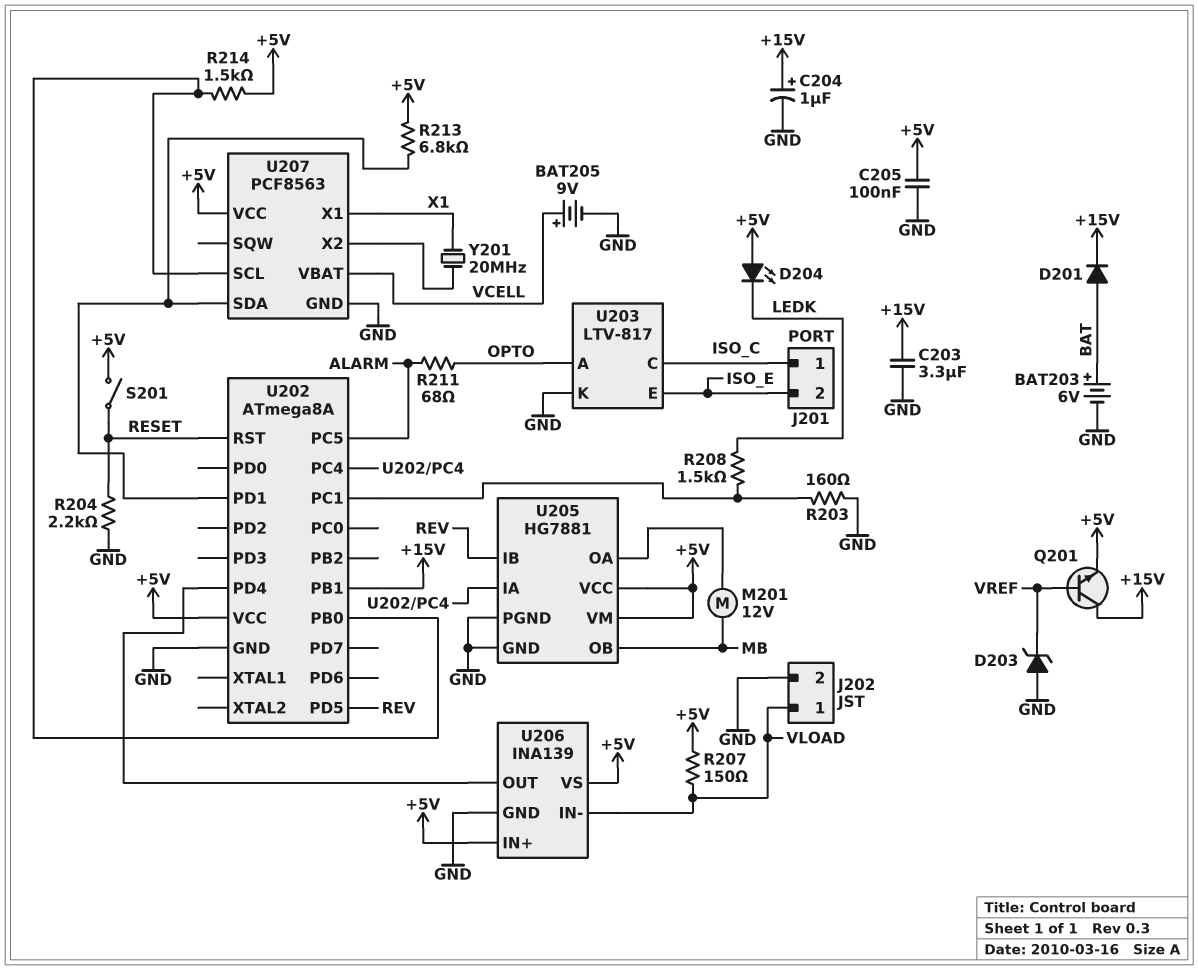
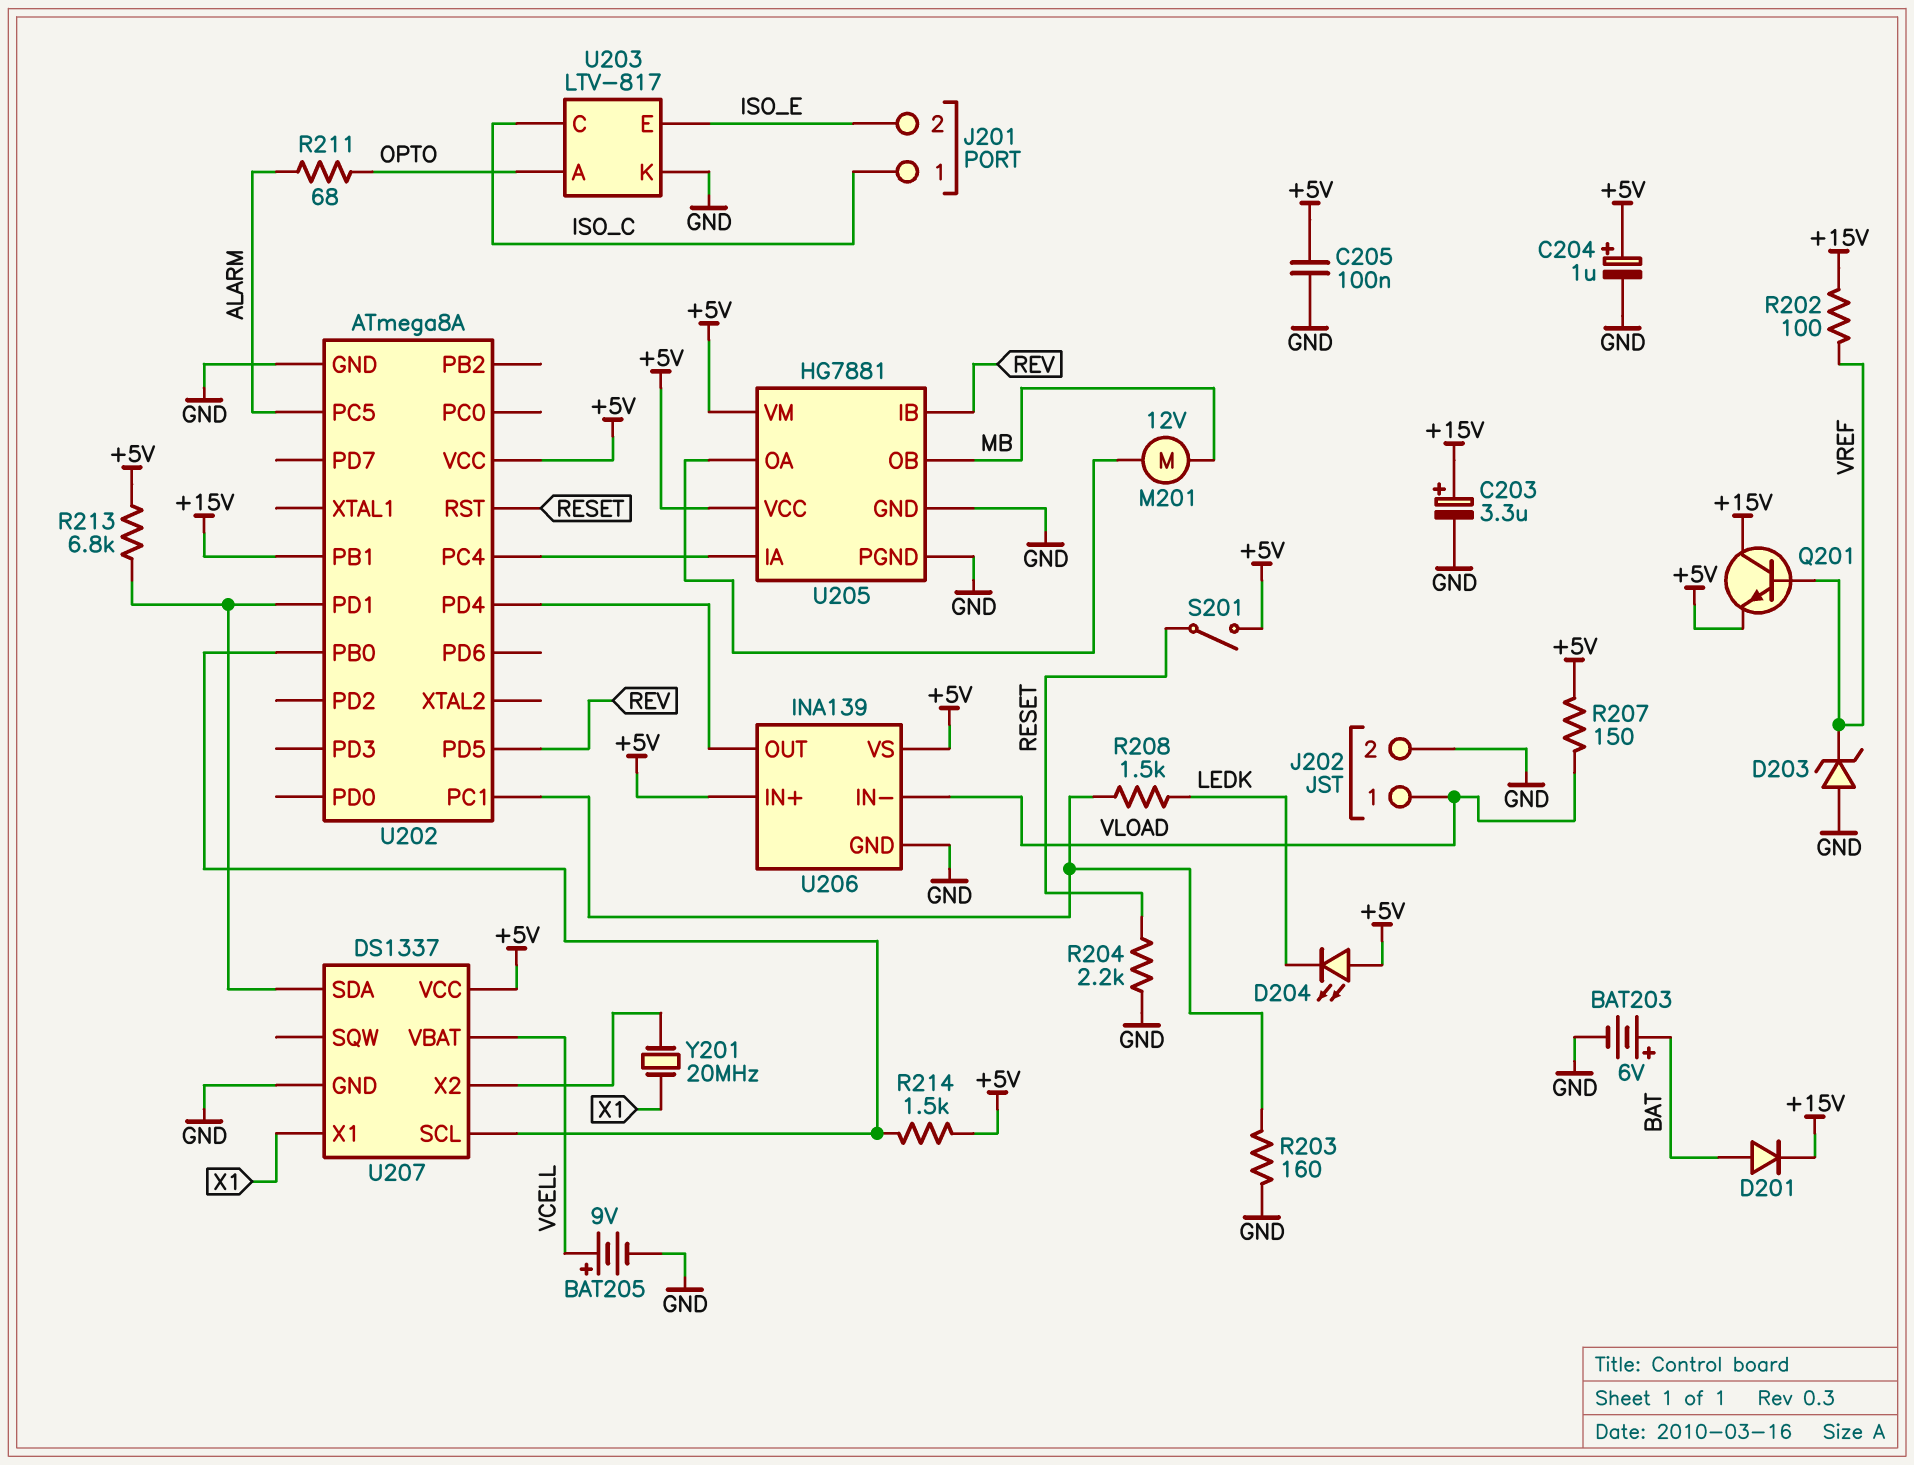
C203: 3.3uF (+15V, GND) -> 3.3uF (plus +15V, minus GND)
C204: 1uF (plus +15V, minus GND) -> 1uF (plus +5V, minus GND)
R202: none -> 100 (+15V, VREF)
U207: PCF8563 -> DS1337

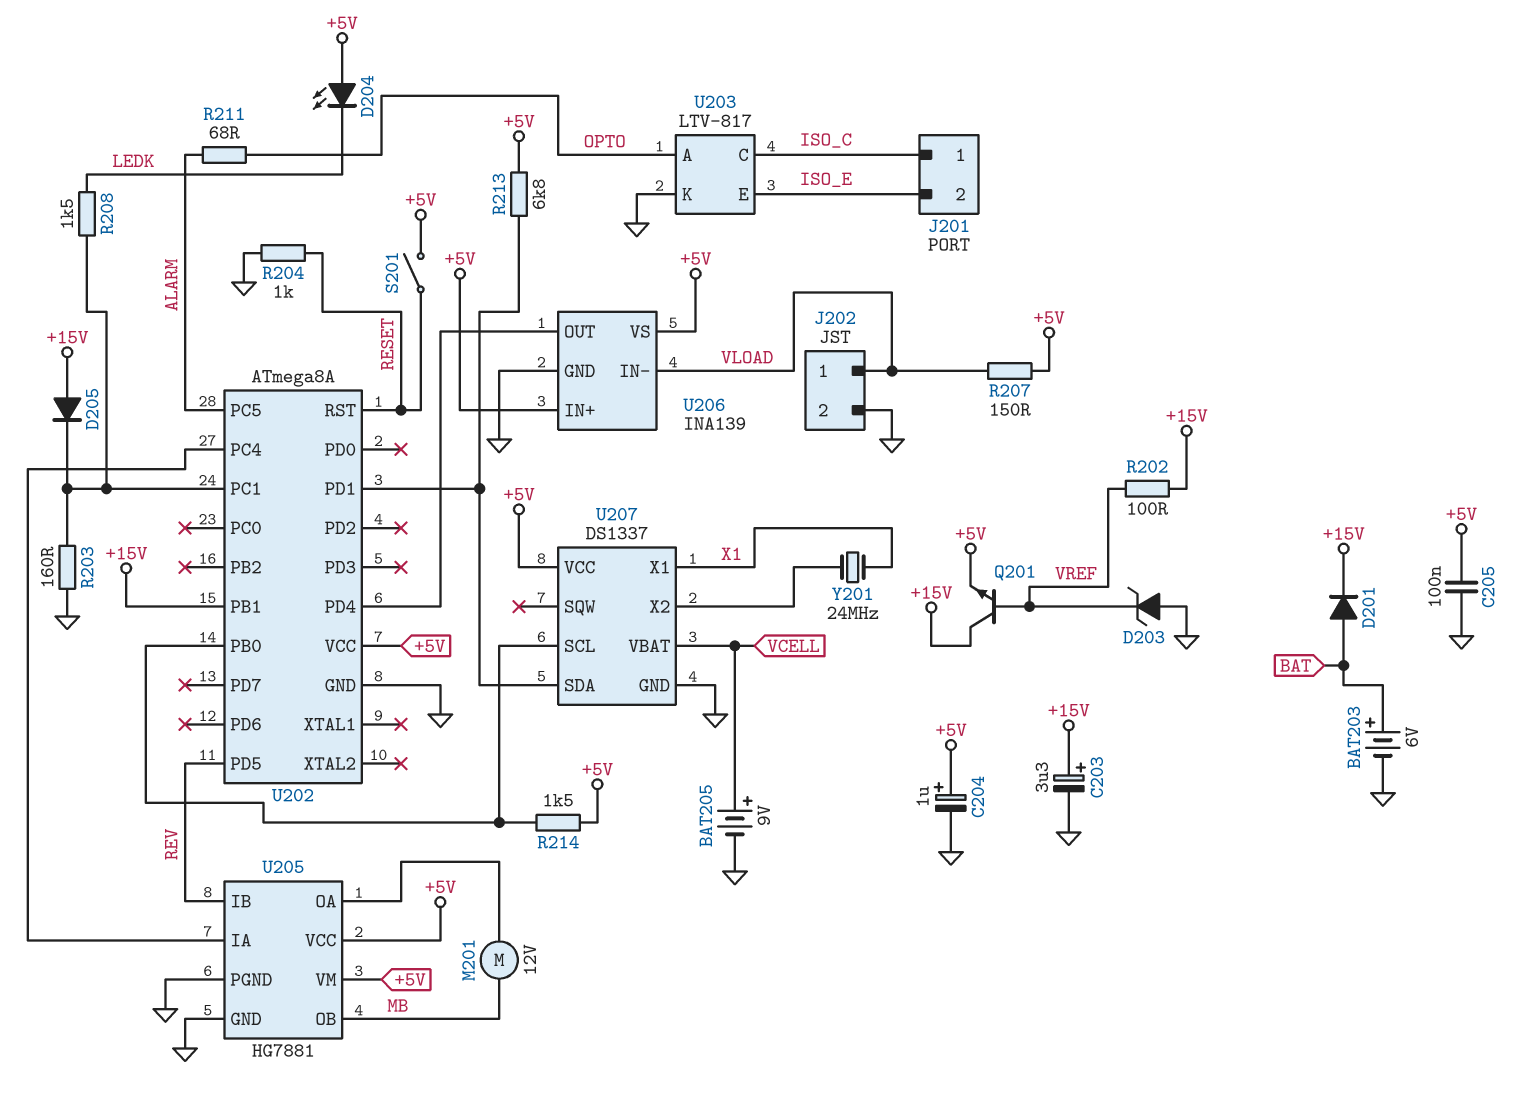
D205: none -> diode (A +15V, K U202/PC1)
R204: 2.2k (GND, RESET) -> 1k (GND, RESET)
Y201: 20MHz (U207/X2, X1) -> 24MHz (U207/X2, X1)

